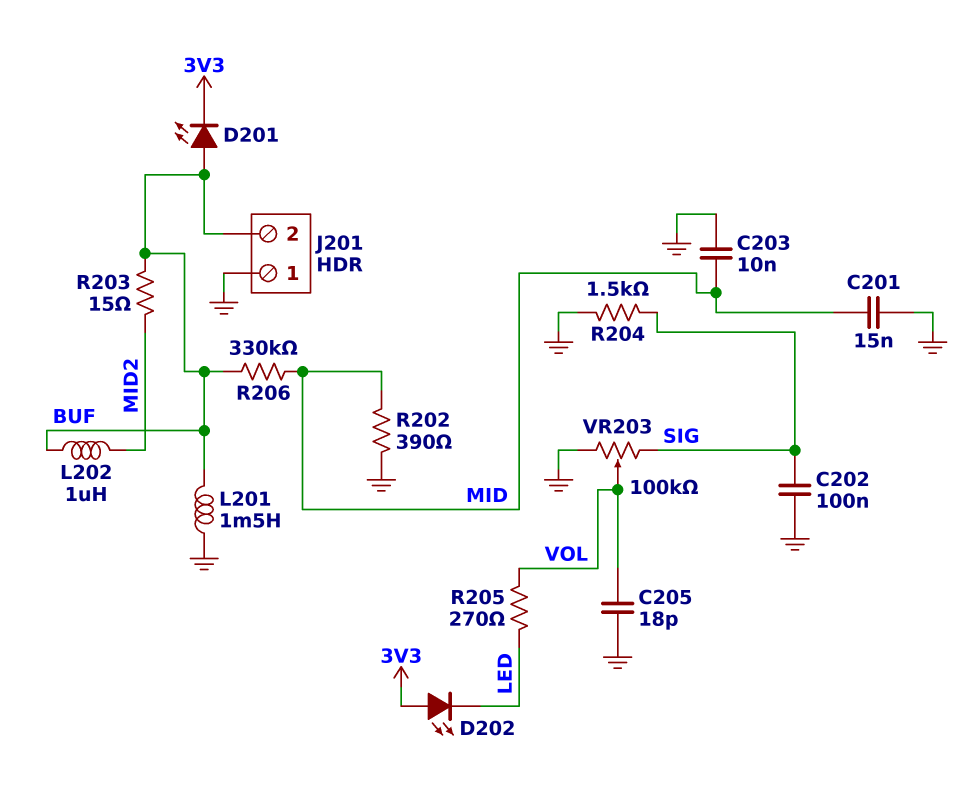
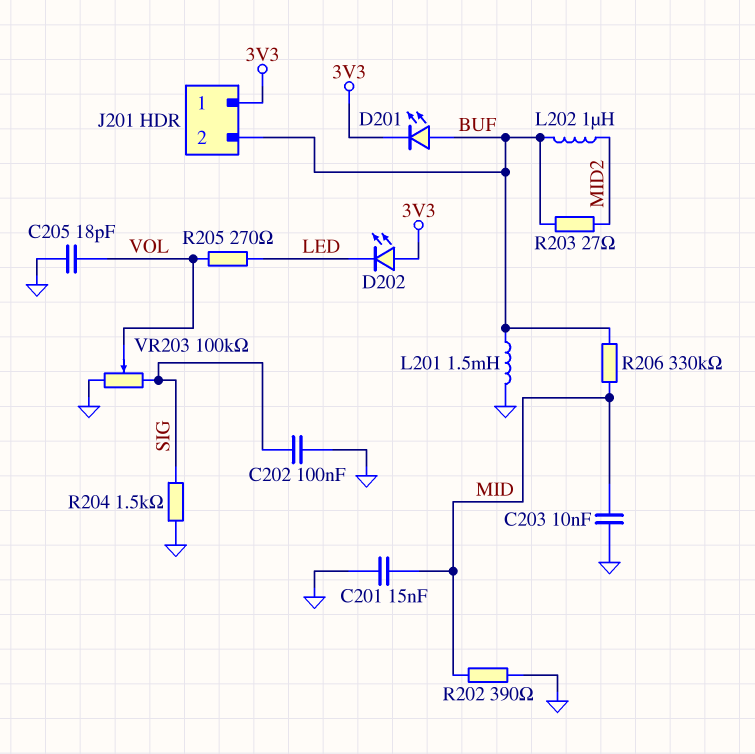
J201 pin 1: GND -> 3V3
R203: 15 (BUF, MID2) -> 27 (BUF, MID2)

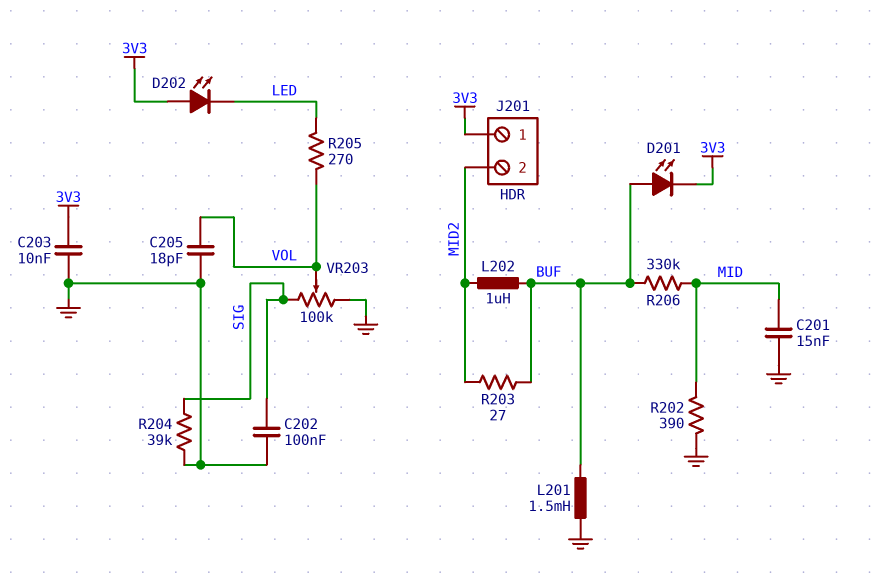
C203: 10nF (GND, MID) -> 10nF (3V3, GND)
J201 pin 2: BUF -> MID2
R204: 1.5k (GND, SIG) -> 39k (GND, SIG)

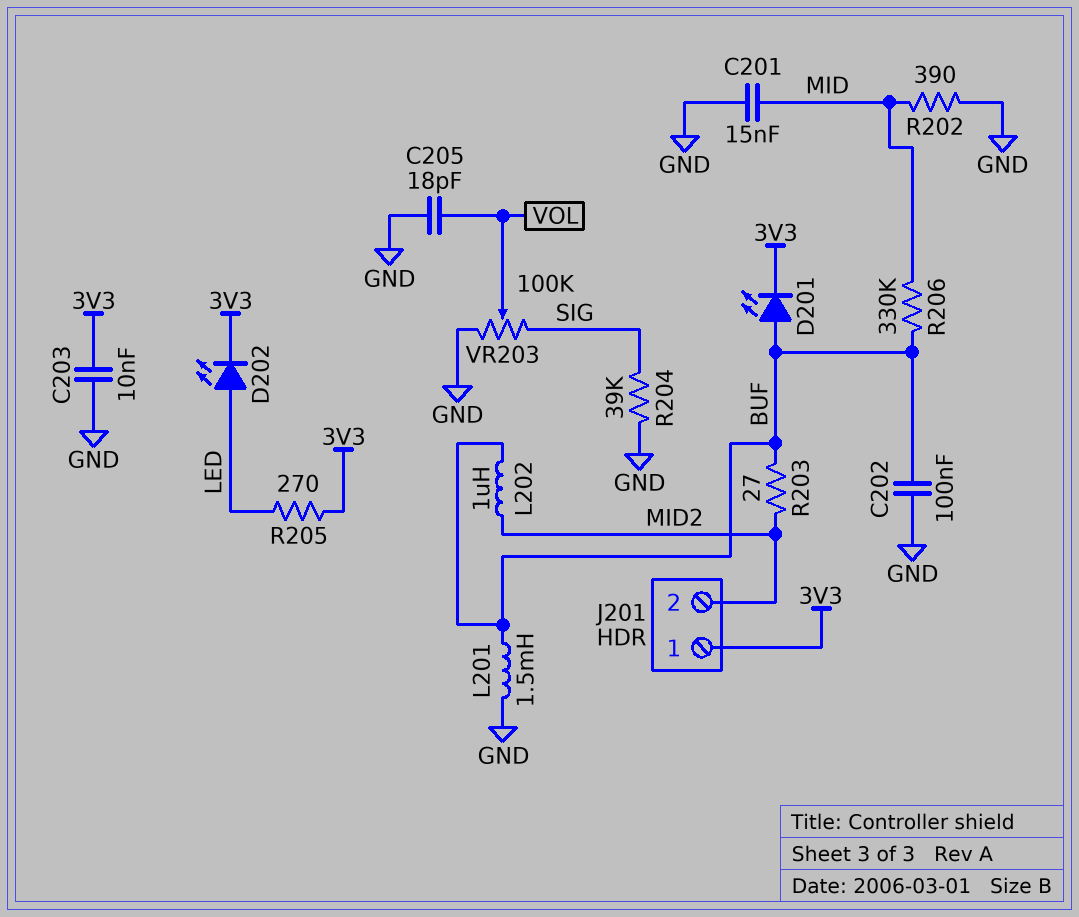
C202: 100nF (GND, SIG) -> 100nF (BUF, GND)
D202: LED (A 3V3, K LED) -> LED (A LED, K 3V3)
R205: 270 (LED, VOL) -> 270 (3V3, LED)

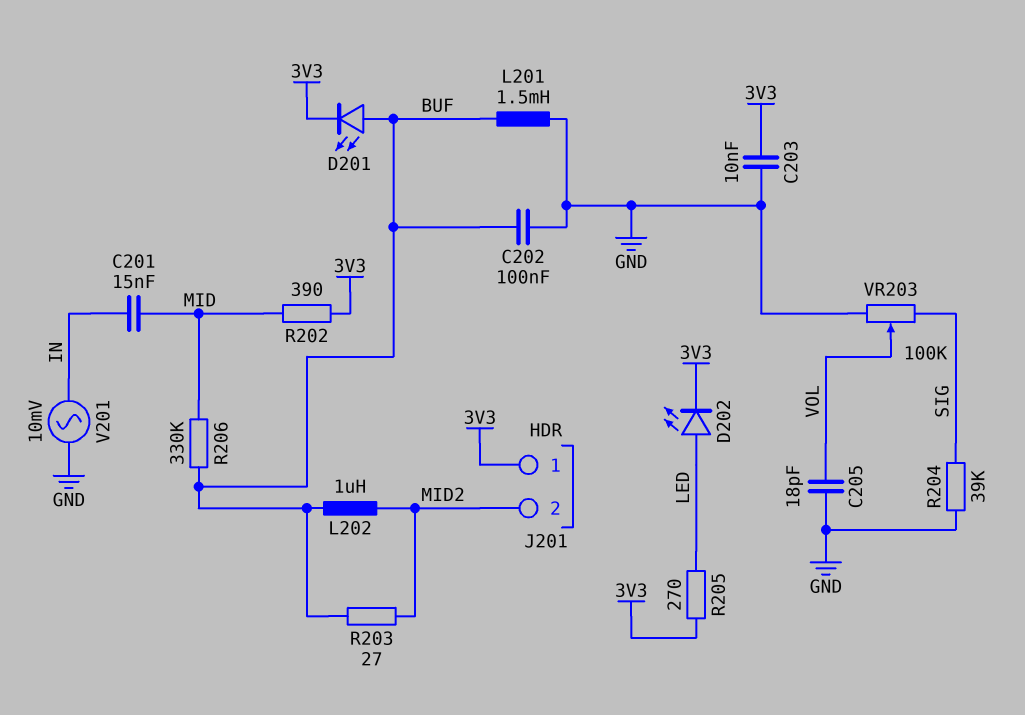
C201: 15nF (GND, MID) -> 15nF (IN, MID)
R202: 390 (GND, MID) -> 390 (3V3, MID)
V201: none -> AC 10mV (GND, IN)

